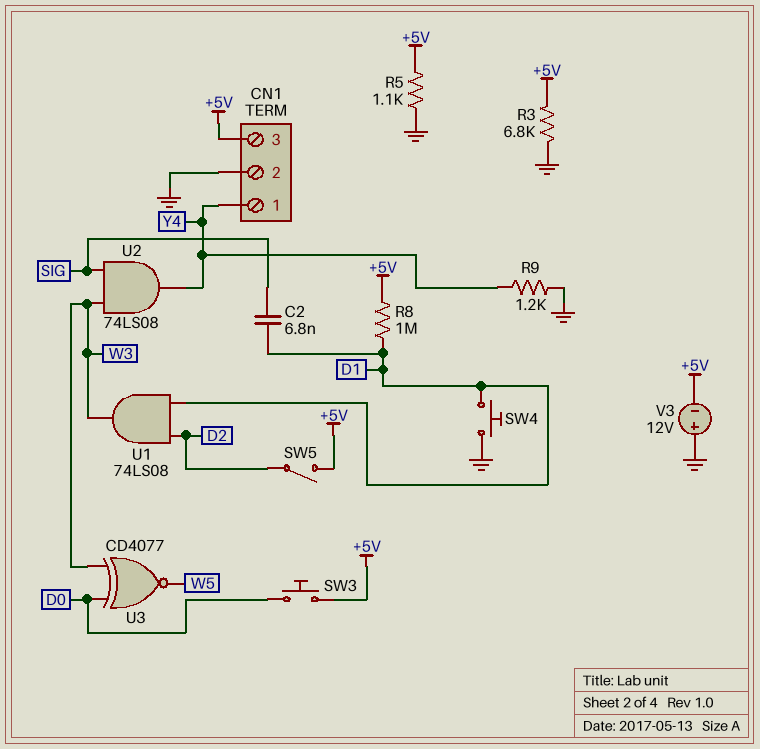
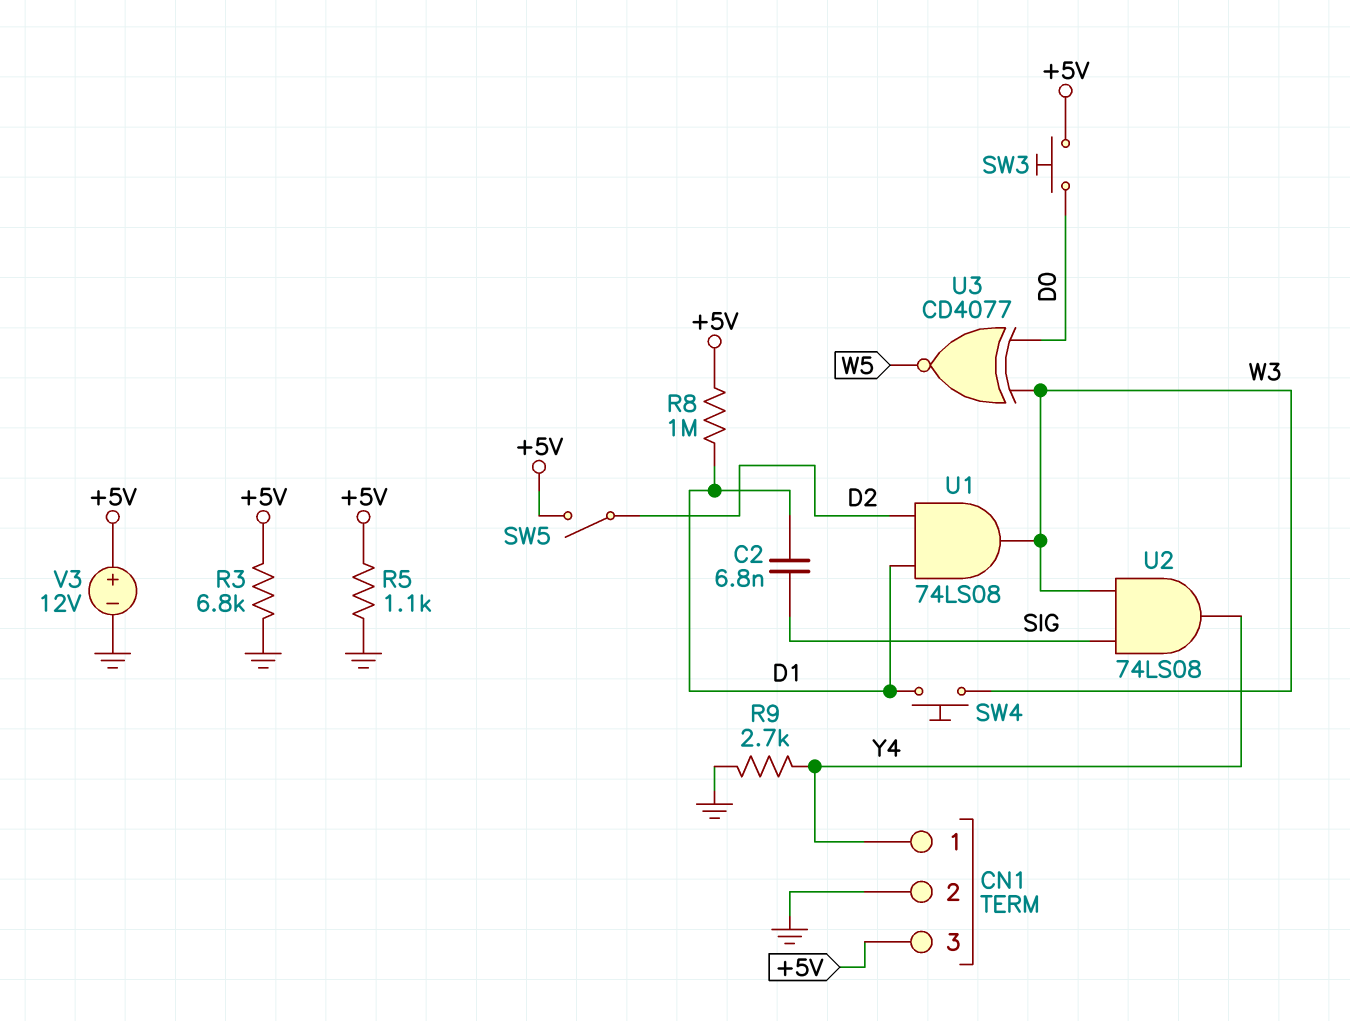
R9: 1.2k (GND, Y4) -> 2.7k (GND, Y4)
SW4: button (D1, GND) -> button (D1, W3)
V3: 12V (plus GND, minus +5V) -> 12V (plus +5V, minus GND)

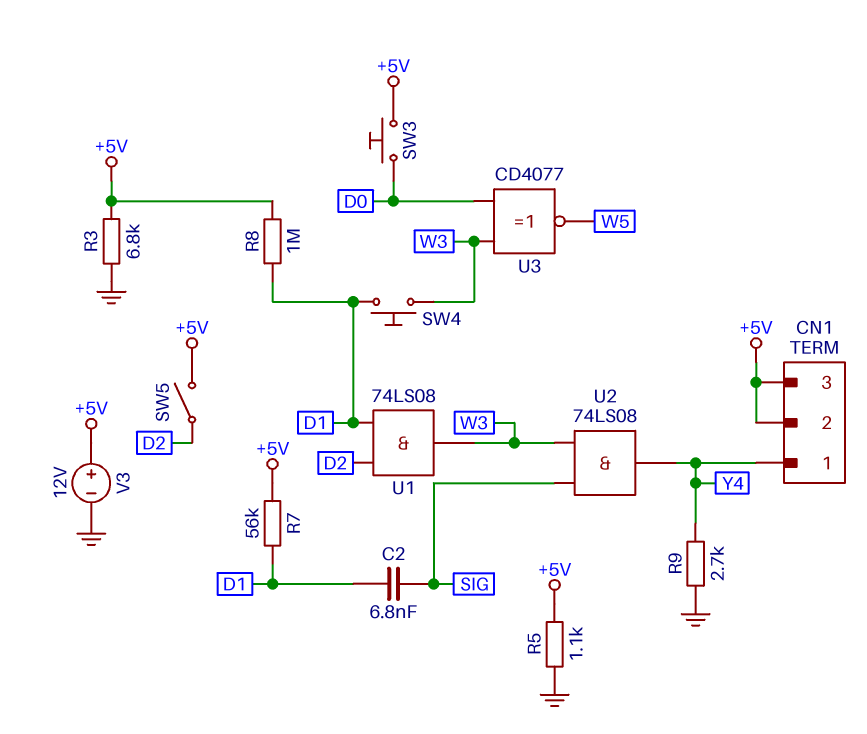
CN1 pin 2: GND -> +5V
R7: none -> 56k (+5V, D1)

